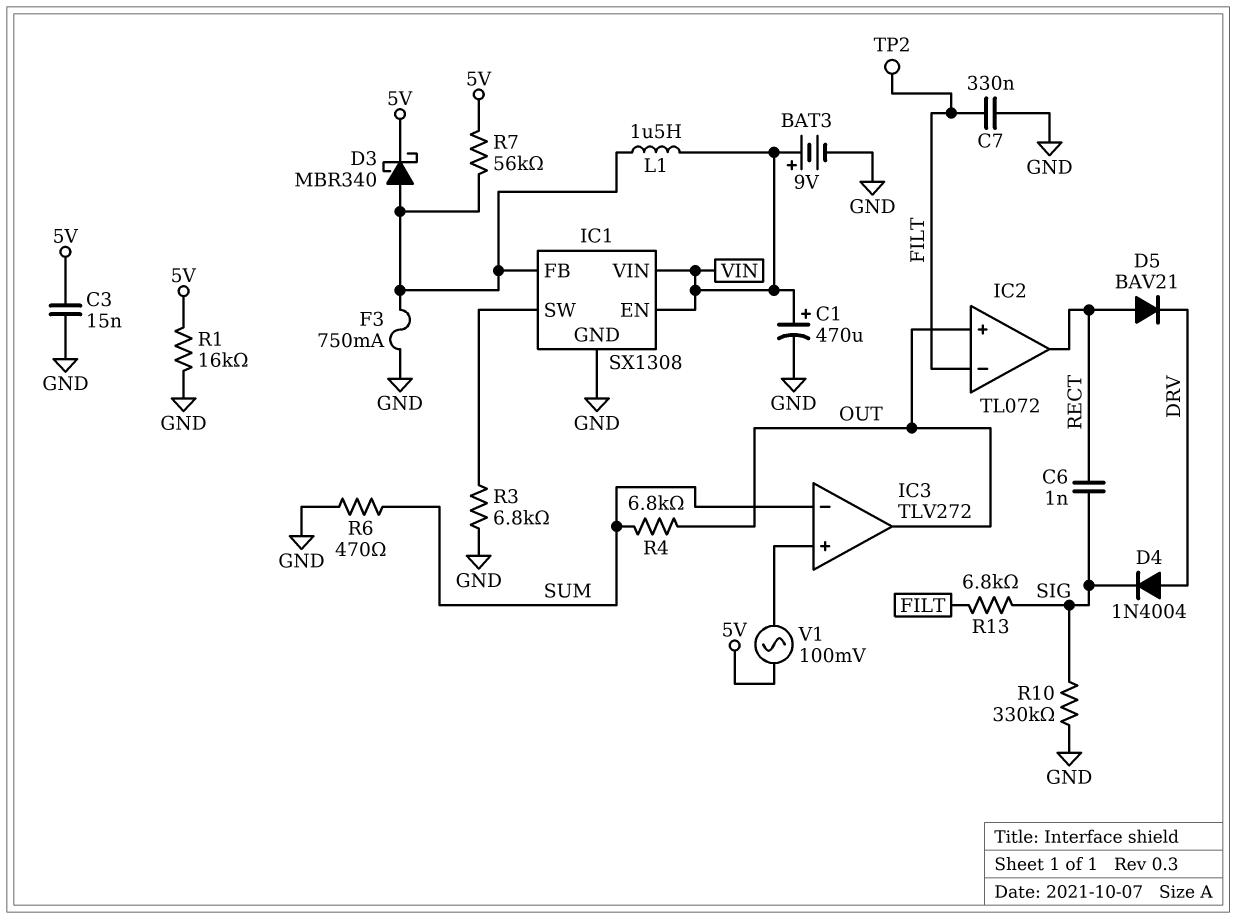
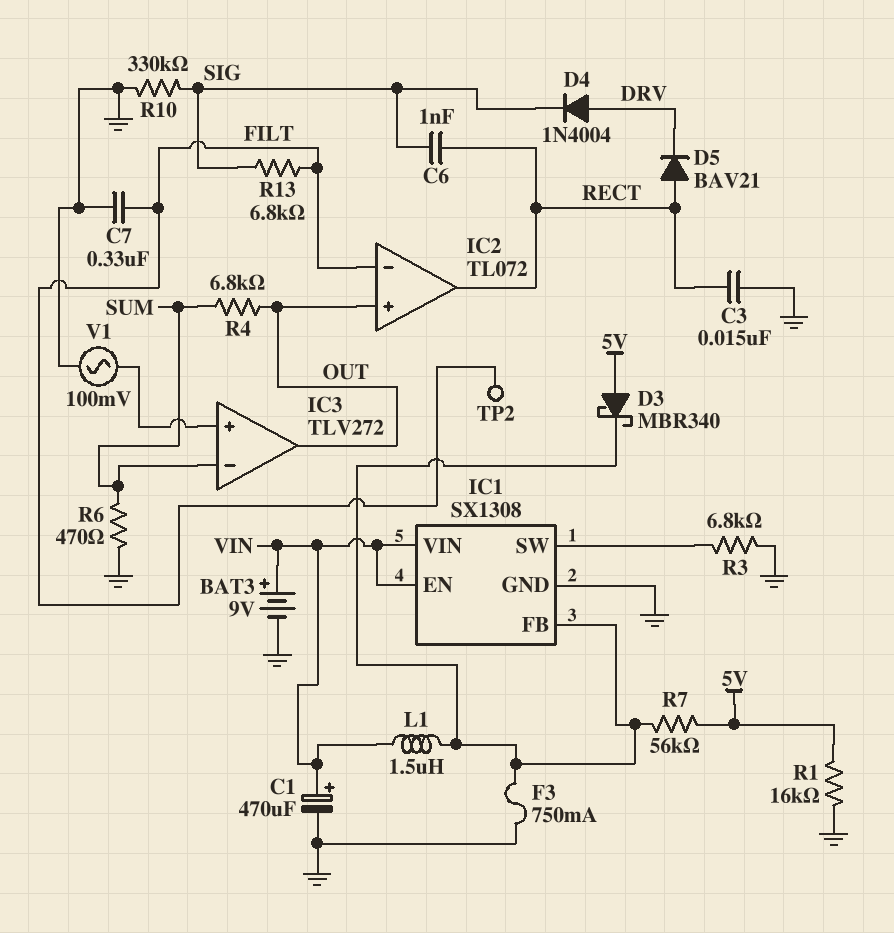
C3: 15nF (5V, GND) -> 15nF (GND, RECT)
D3: schottky MBR340 (A IC1/FB, K 5V) -> schottky MBR340 (A 5V, K IC1/FB)
V1: AC 100mV (5V, IC3/in+) -> AC 100mV (GND, IC3/in+)

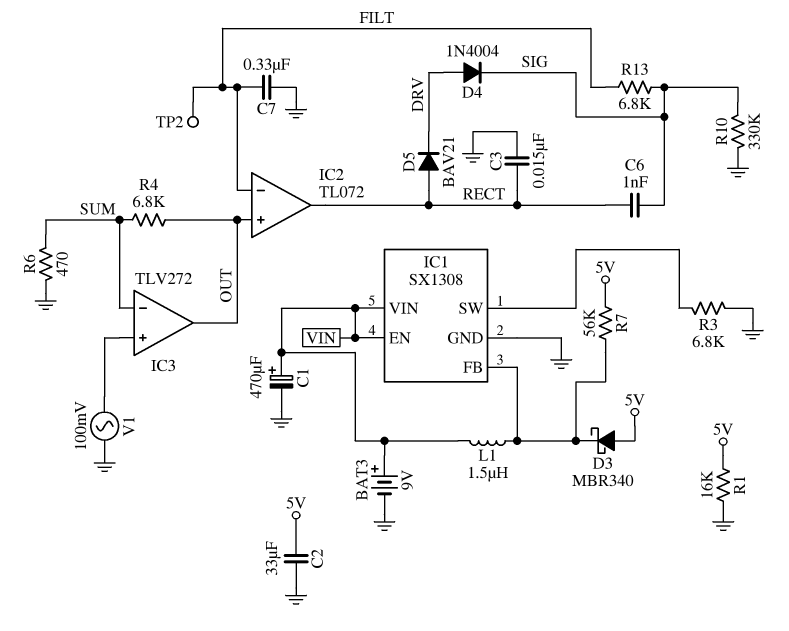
C2: none -> 33uF (5V, GND)
F3: 750mA (GND, IC1/FB) -> none

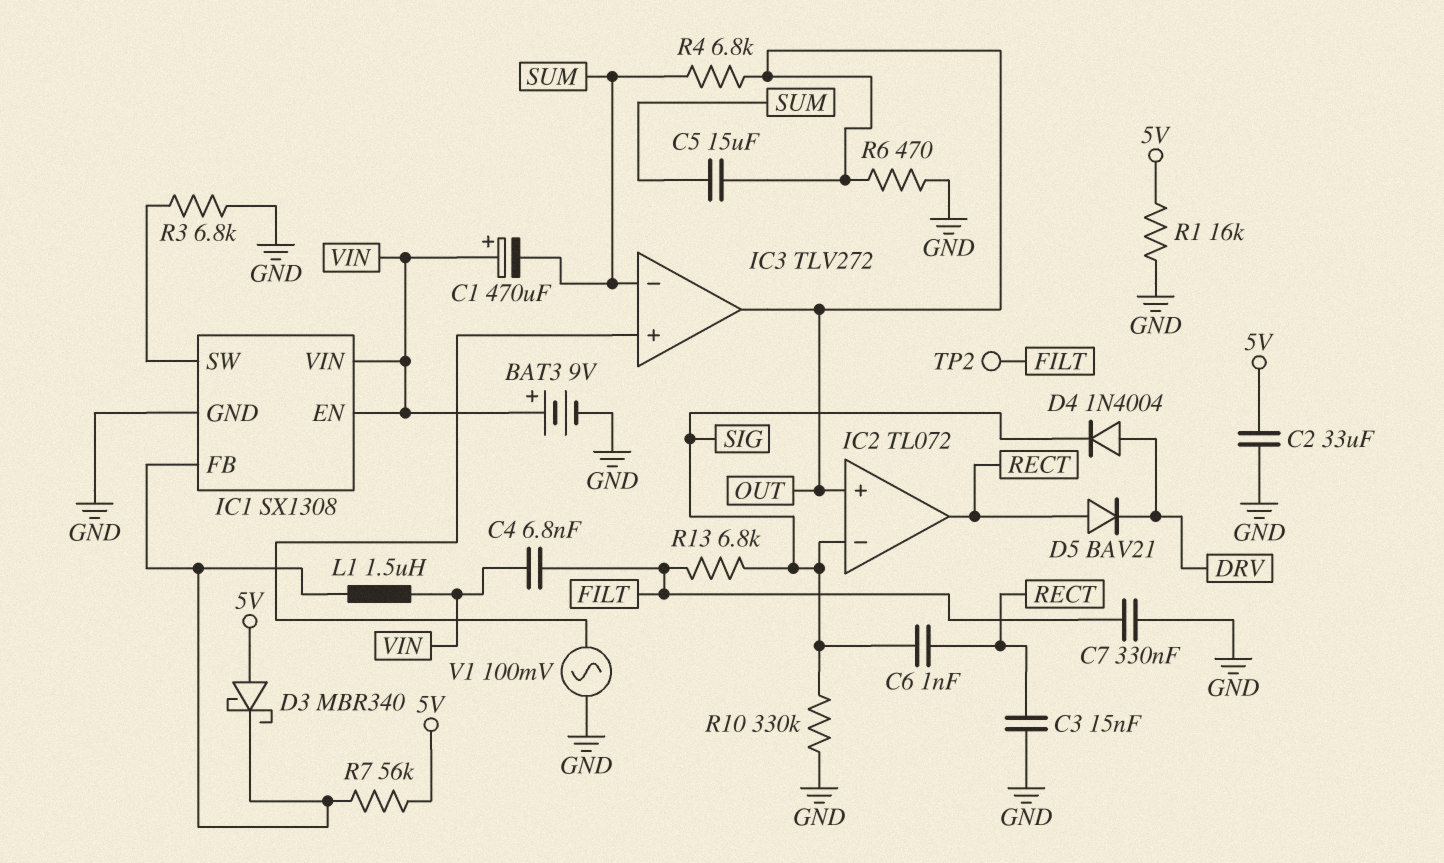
C1: 470uF (plus VIN, minus GND) -> 470uF (plus VIN, minus SUM)
C4: none -> 6.8nF (FILT, VIN)
C5: none -> 15uF (OUT, SUM)
IC2 pin in-: FILT -> SIG
R6: 470 (GND, SUM) -> 470 (GND, OUT)

